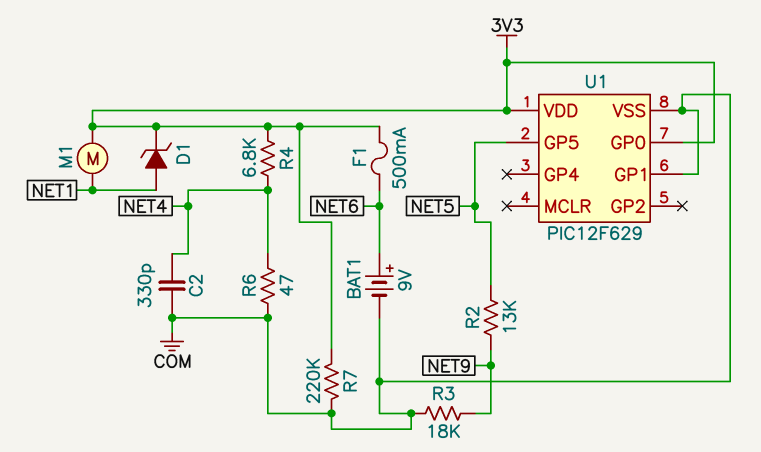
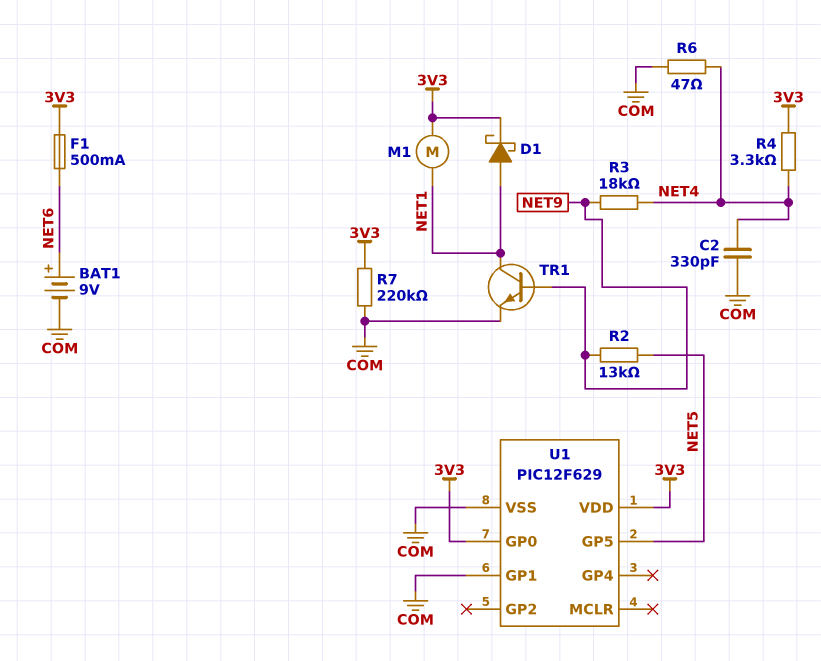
D1: zener (A NET1, K 3V3) -> schottky (A NET1, K 3V3)
R3: 18k (COM, NET9) -> 18k (NET4, NET9)
R4: 6.8k (3V3, NET4) -> 3.3k (3V3, NET4)
TR1: none -> NPN (B NET9, C NET1, E COM)

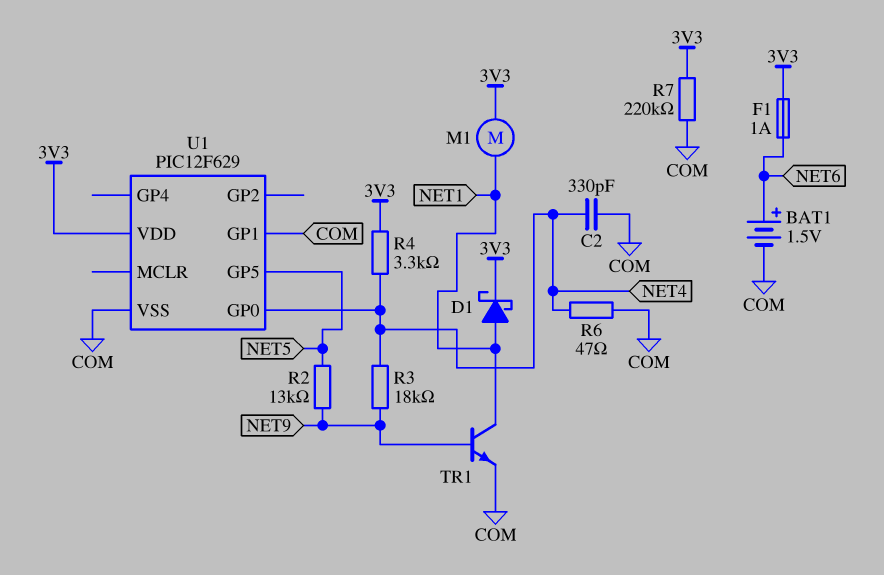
BAT1: 9V (plus NET6, minus COM) -> 1.5V (plus NET6, minus COM)
F1: 500mA (3V3, NET6) -> 1A (3V3, NET6)
U1 pin GP0: 3V3 -> NET4

